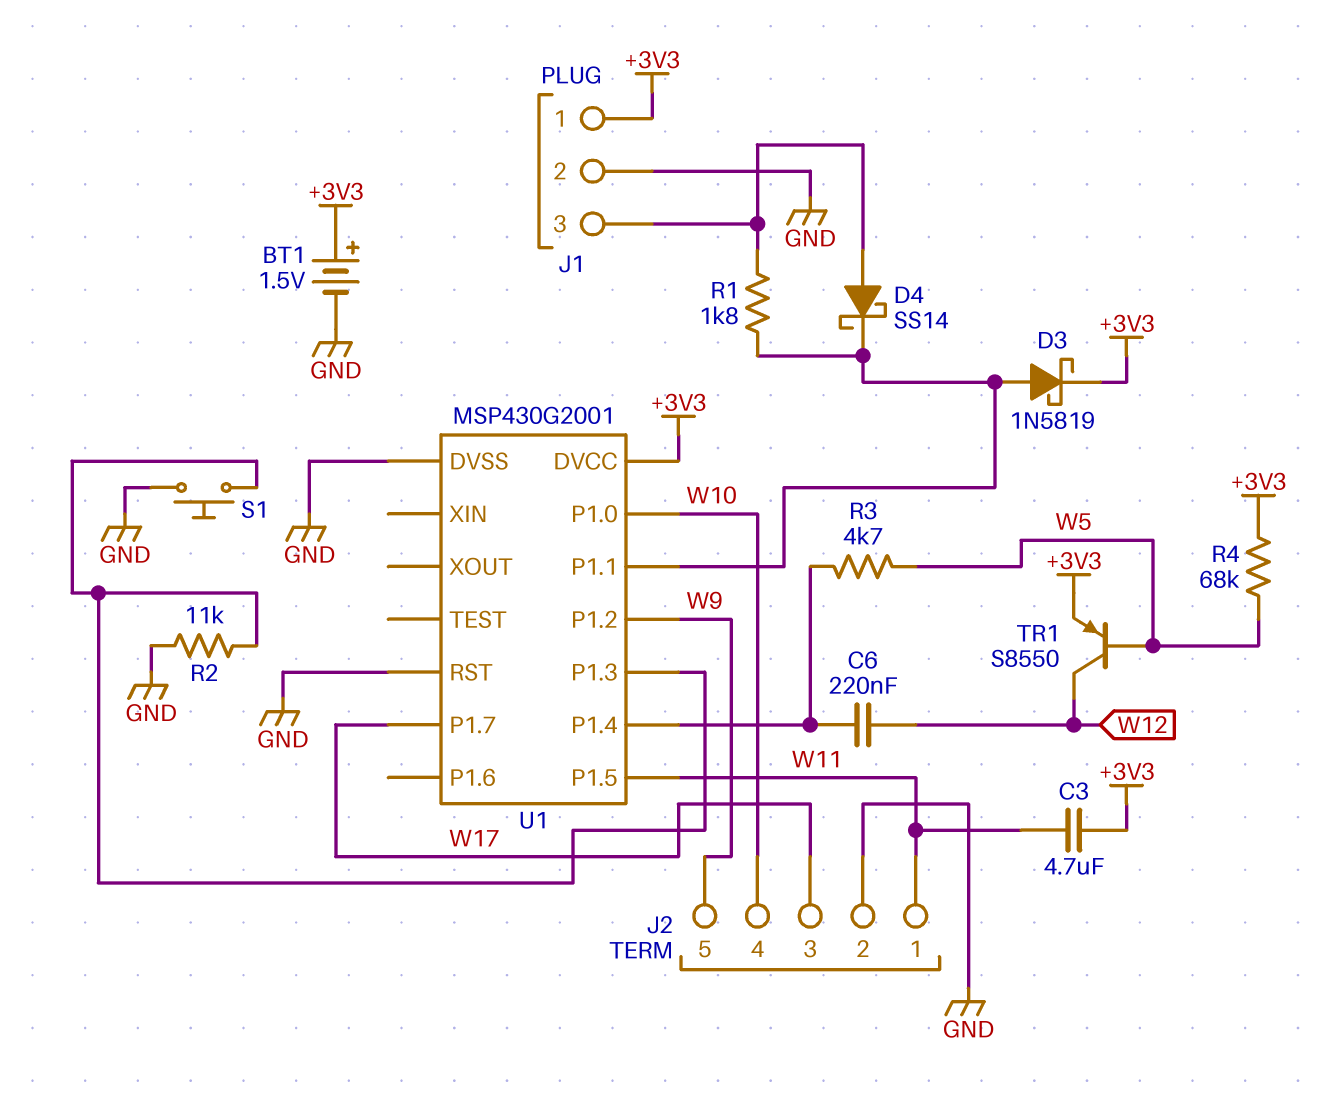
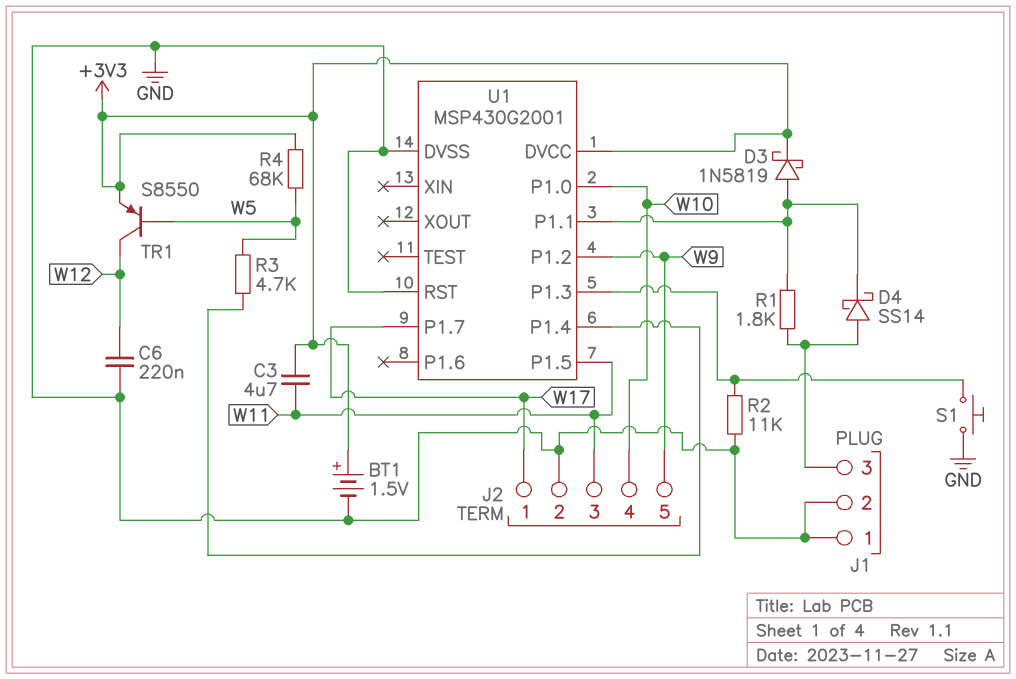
C6: 220nF (U1/P1.4, W12) -> 220nF (GND, W12)
J1 pin 1: +3V3 -> GND
J2 pin 1: W11 -> W17
J2 pin 3: W17 -> W11

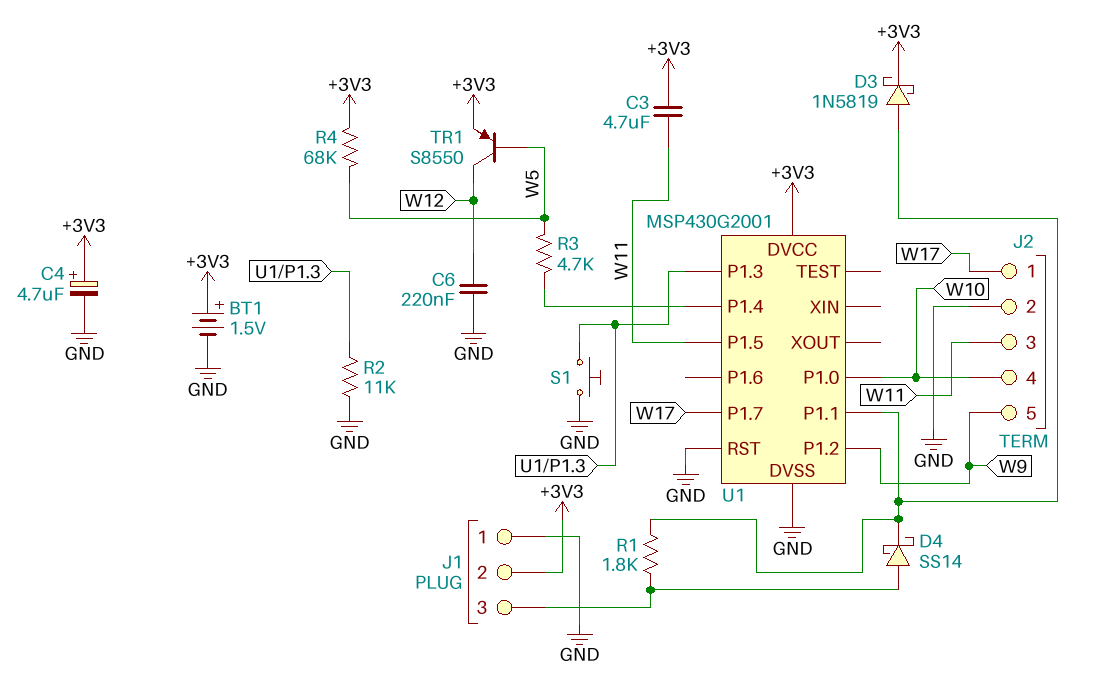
C4: none -> 4.7uF (plus +3V3, minus GND)
J1 pin 2: GND -> +3V3

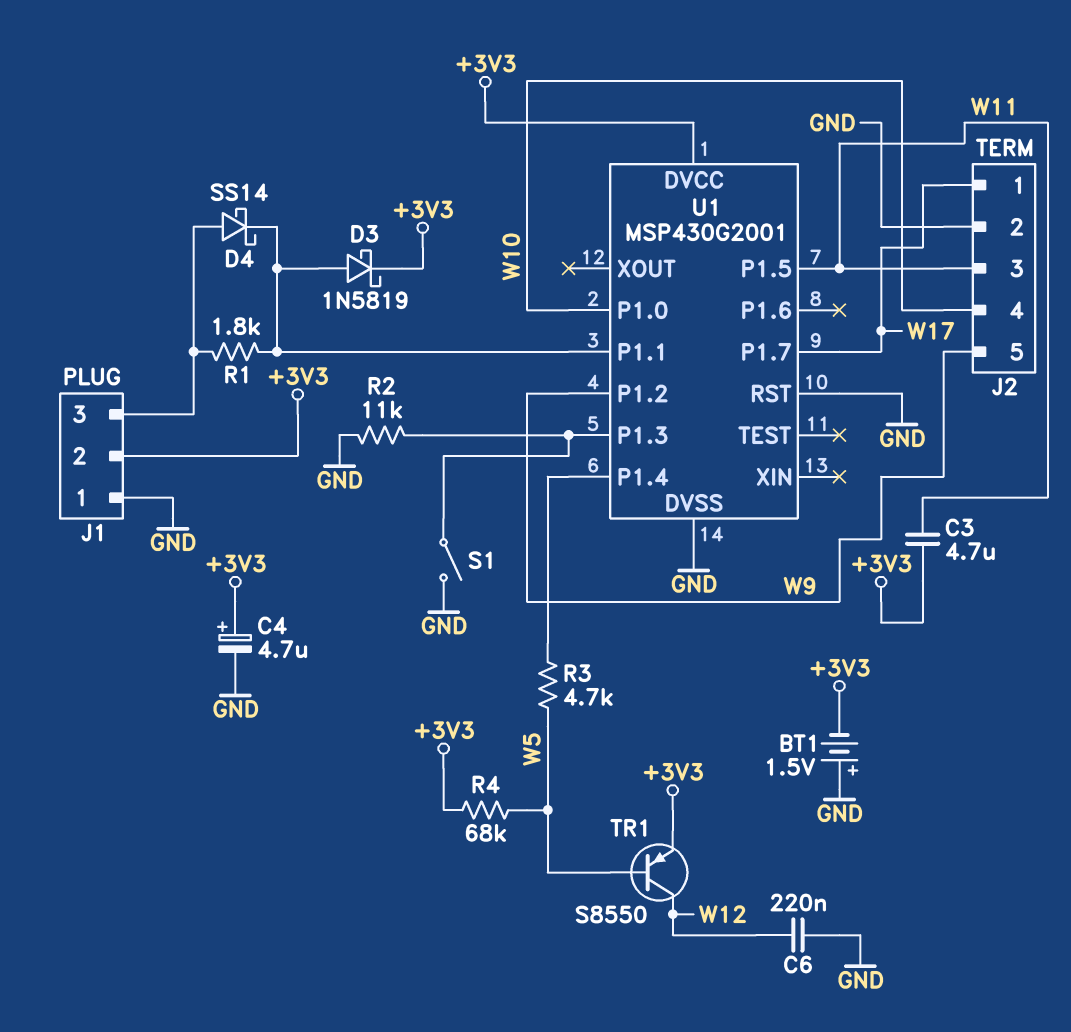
BT1: 1.5V (plus +3V3, minus GND) -> 1.5V (plus GND, minus +3V3)
S1: button (GND, U1/P1.3) -> switch (GND, U1/P1.3)

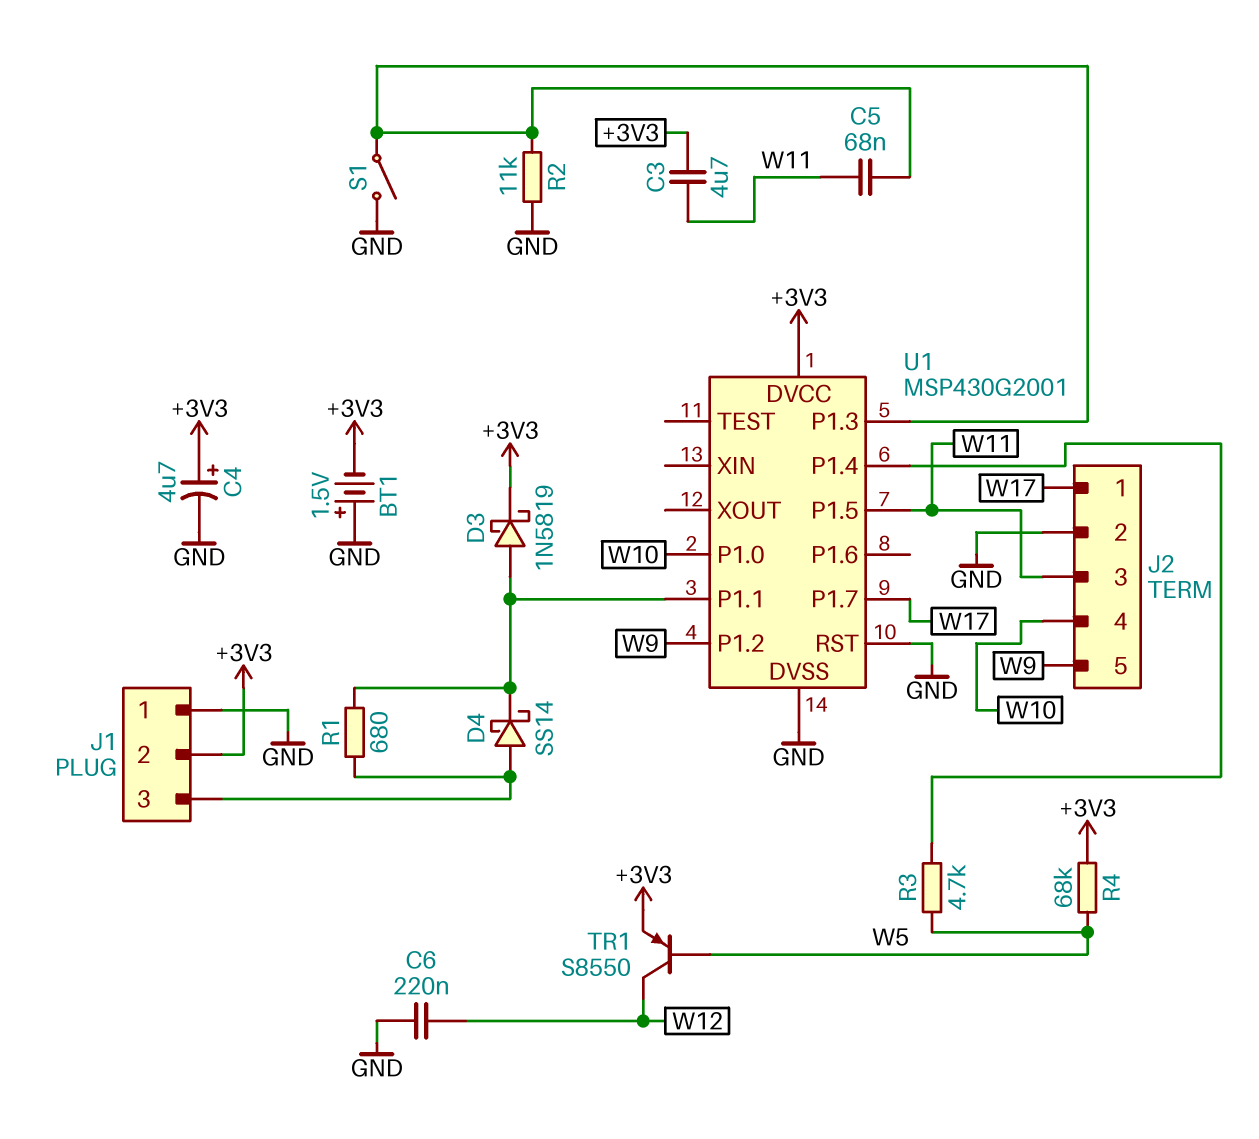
C5: none -> 68nF (U1/P1.3, W11)
R1: 1.8k (J1/3, U1/P1.1) -> 680 (J1/3, U1/P1.1)

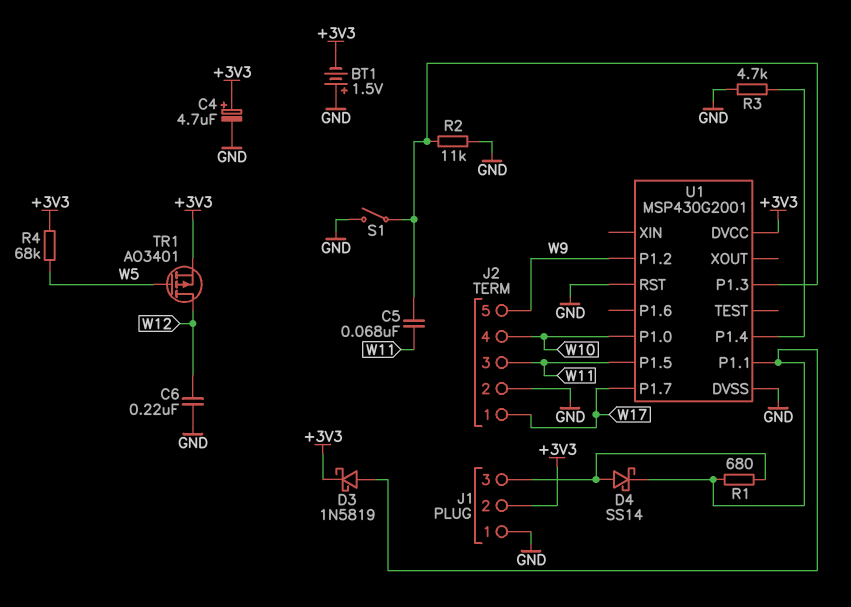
C3: 4.7uF (+3V3, W11) -> none
R3: 4.7k (U1/P1.4, W5) -> 4.7k (GND, U1/P1.4)
TR1: PNP S8550 (B W5, C W12, E +3V3) -> PMOS AO3401 (G W5, D W12, S +3V3)

